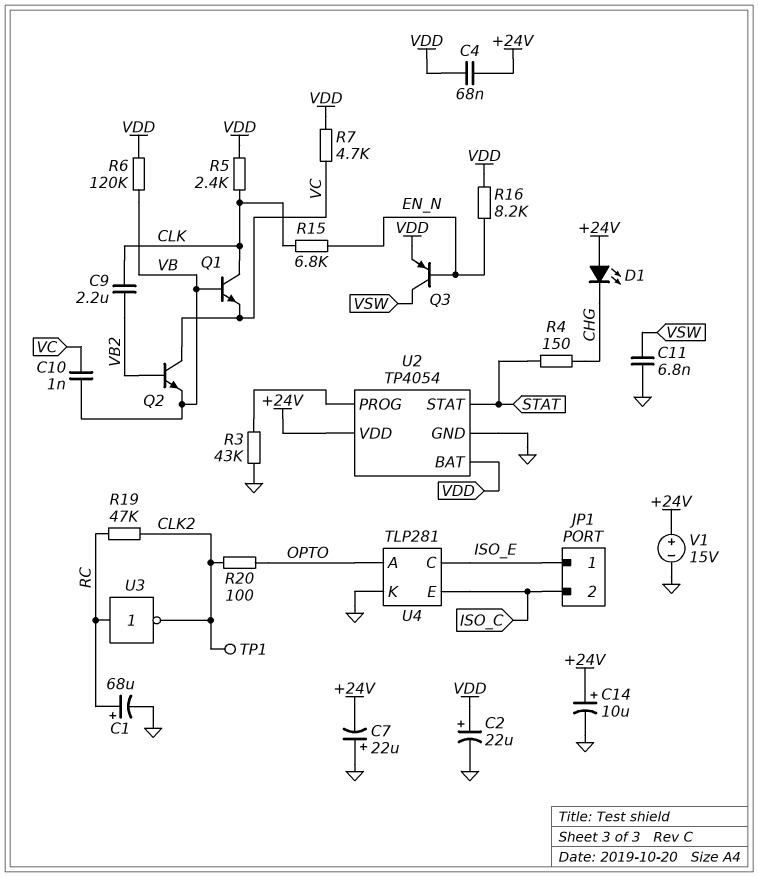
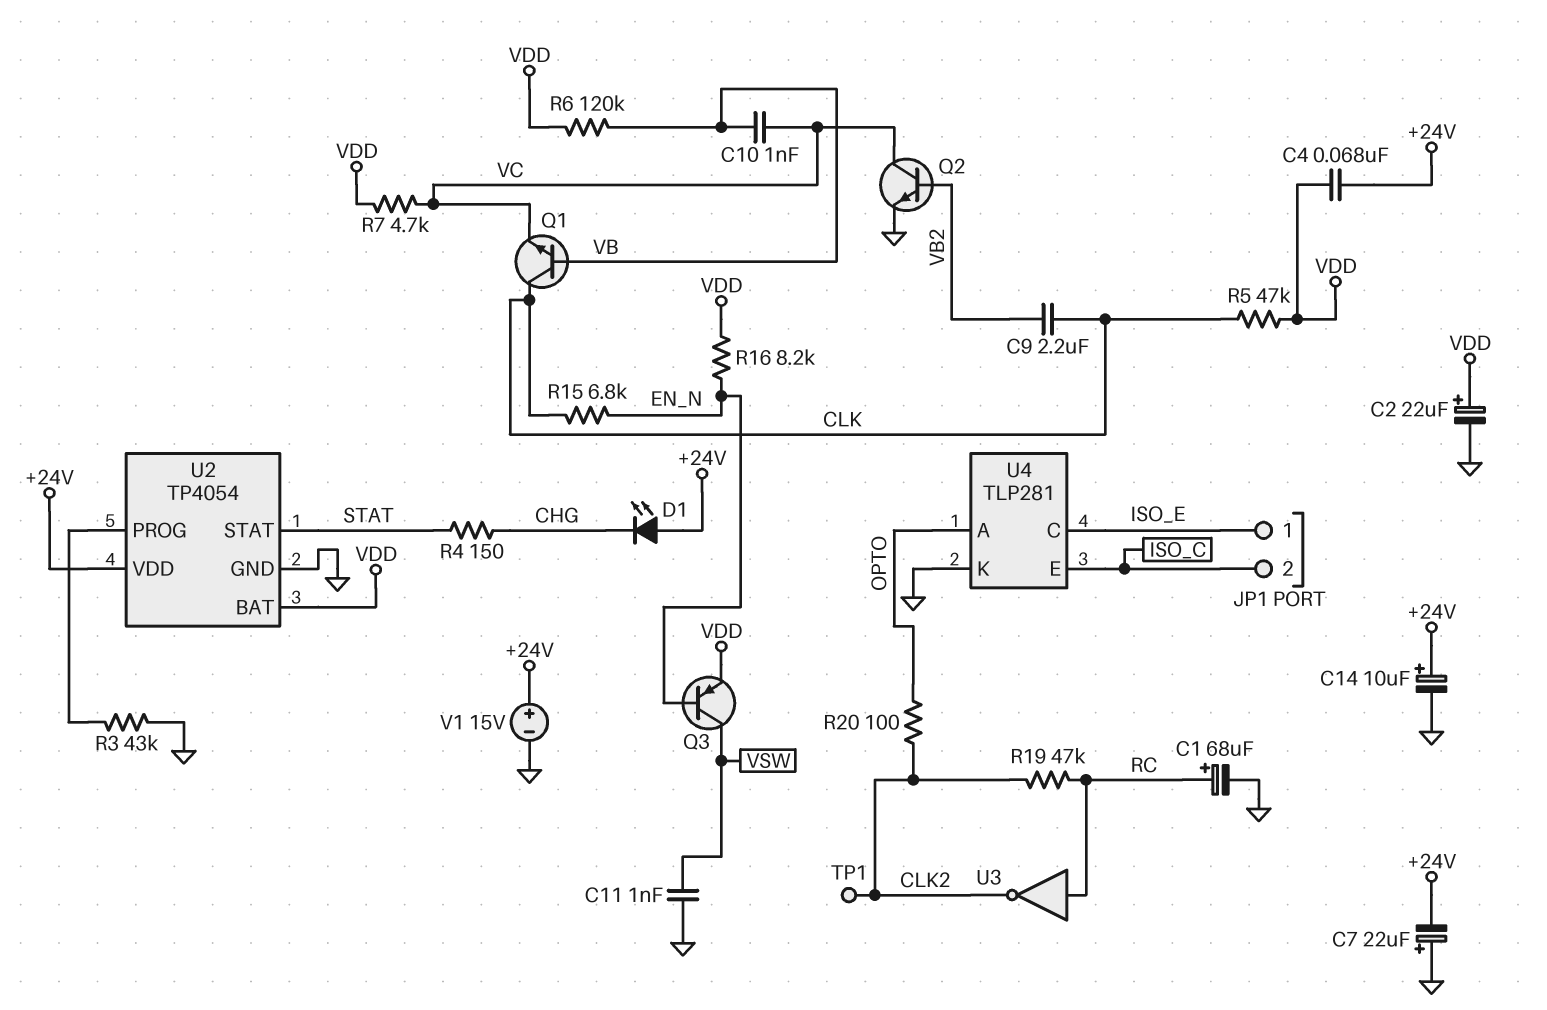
C11: 6.8nF (GND, VSW) -> 1nF (GND, VSW)
Q2: NPN (B VB2, C VC, E VB) -> NPN (B VB2, C VC, E GND)
R5: 2.4k (CLK, VDD) -> 47k (CLK, VDD)

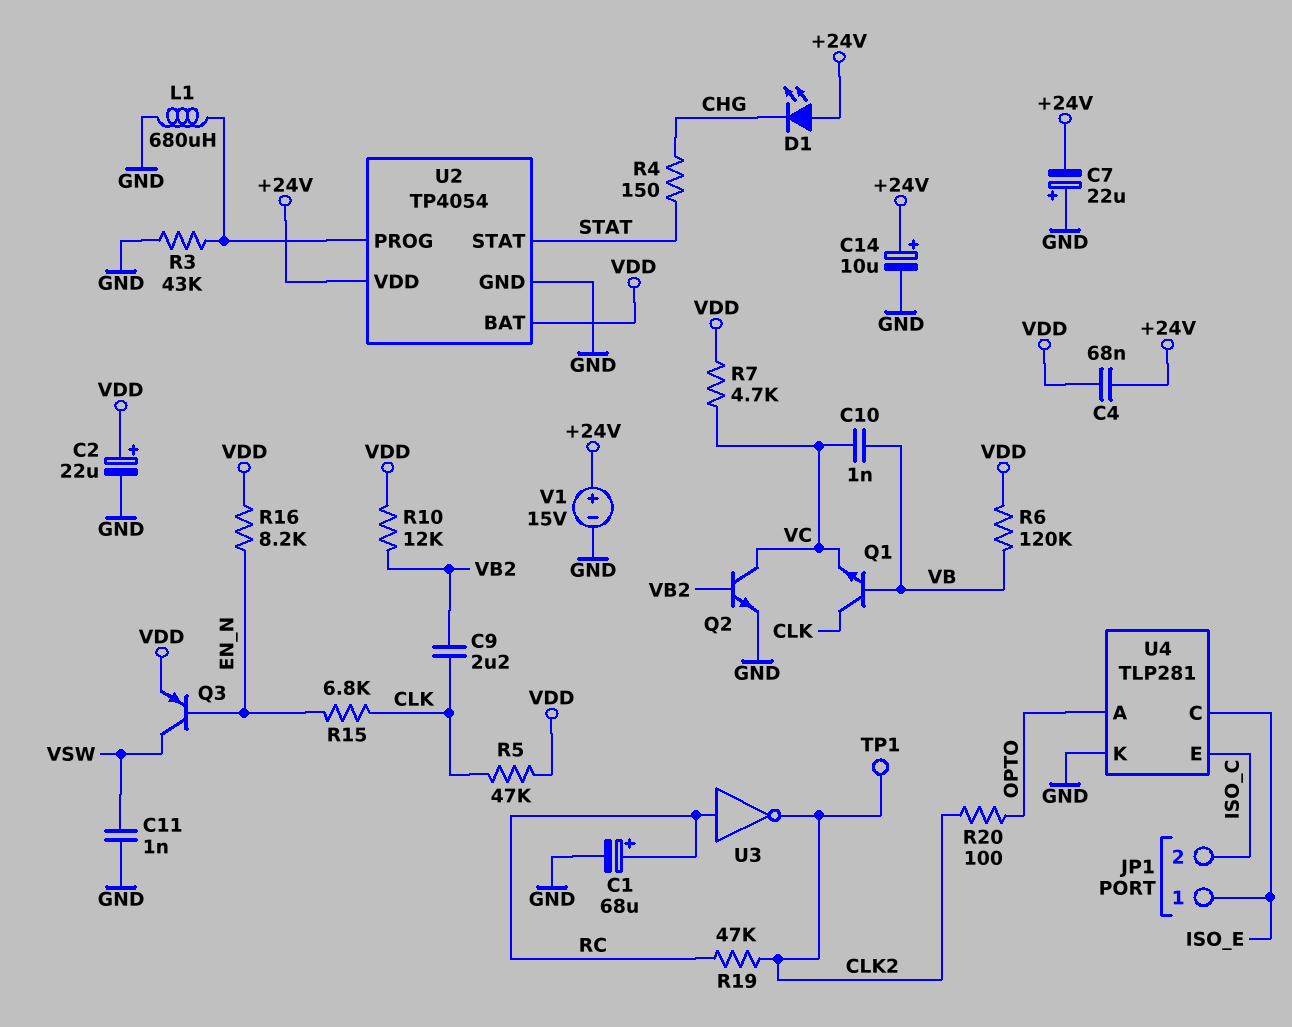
L1: none -> 680uH (GND, U2/PROG)
R10: none -> 12k (VB2, VDD)

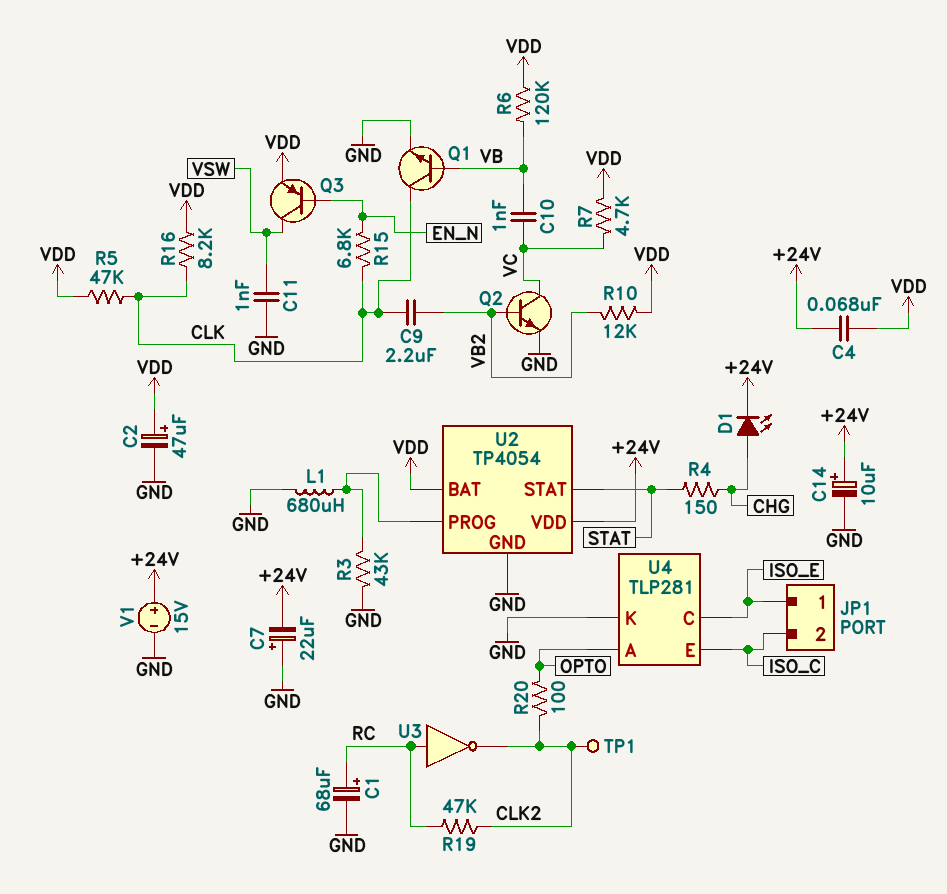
C2: 22uF (plus VDD, minus GND) -> 47uF (plus VDD, minus GND)
D1: LED (A +24V, K CHG) -> LED (A CHG, K +24V)
Q1: NPN (B VB, C CLK, E VC) -> NPN (B VB, C CLK, E GND)
R16: 8.2k (EN_N, VDD) -> 8.2k (CLK, VDD)

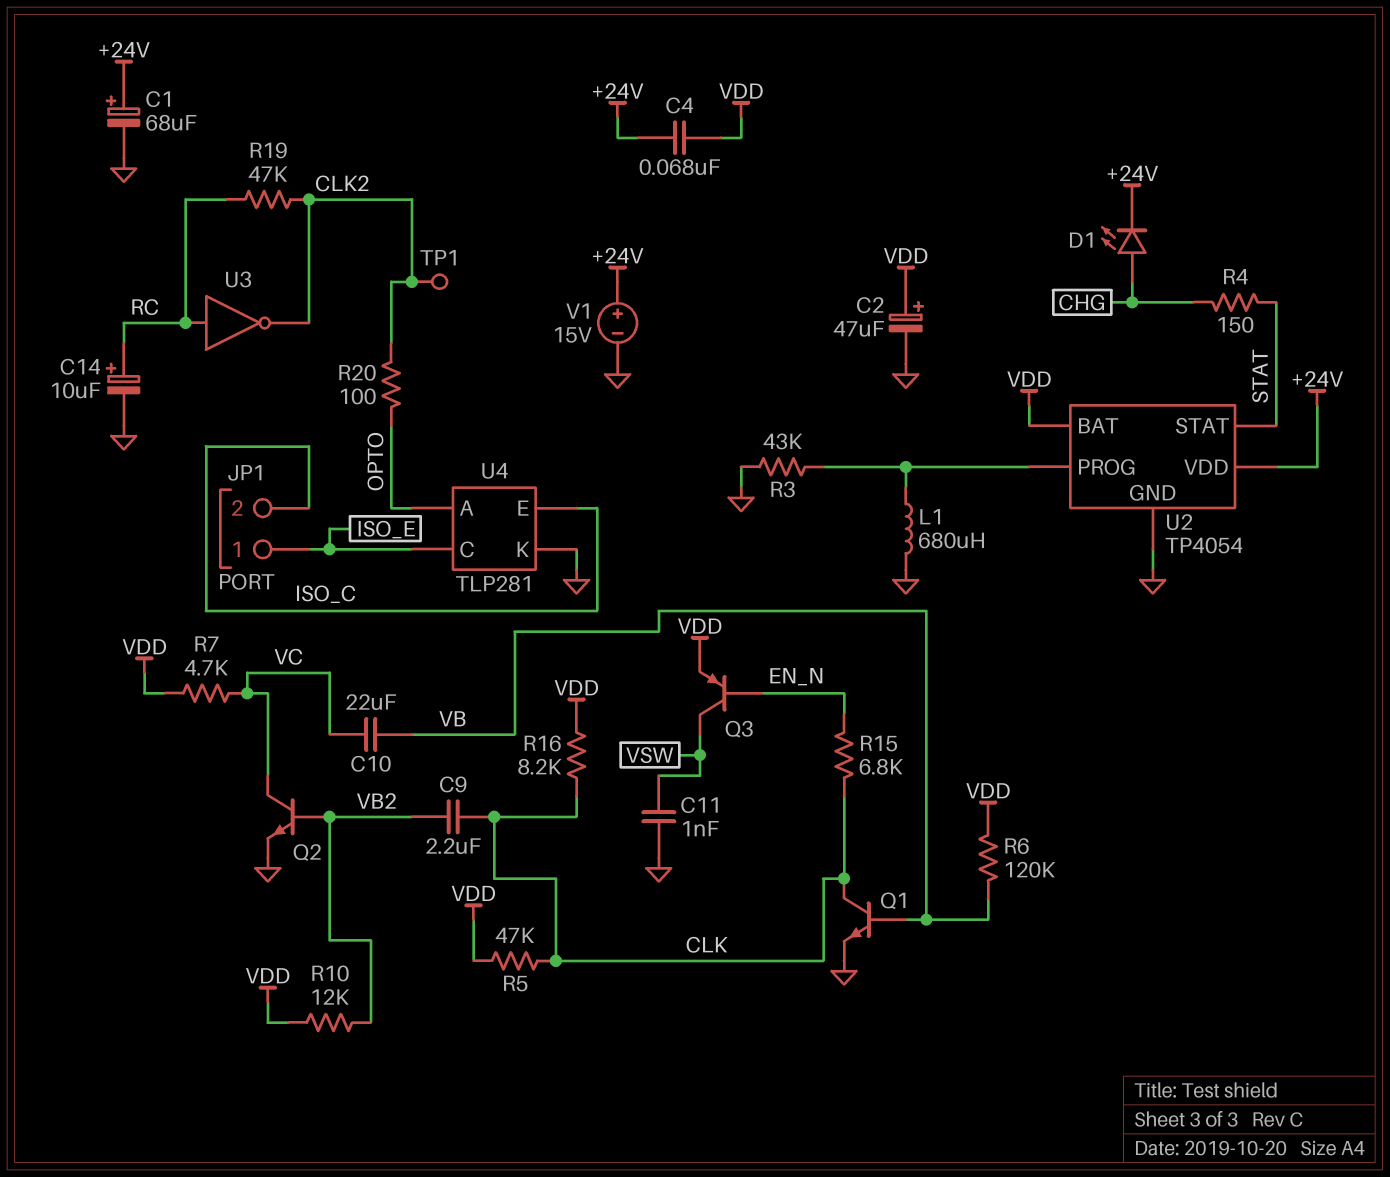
C1: 68uF (plus RC, minus GND) -> 68uF (plus +24V, minus GND)
C7: 22uF (plus GND, minus +24V) -> none
C10: 1nF (VB, VC) -> 22uF (VB, VC)
C14: 10uF (plus +24V, minus GND) -> 10uF (plus RC, minus GND)

